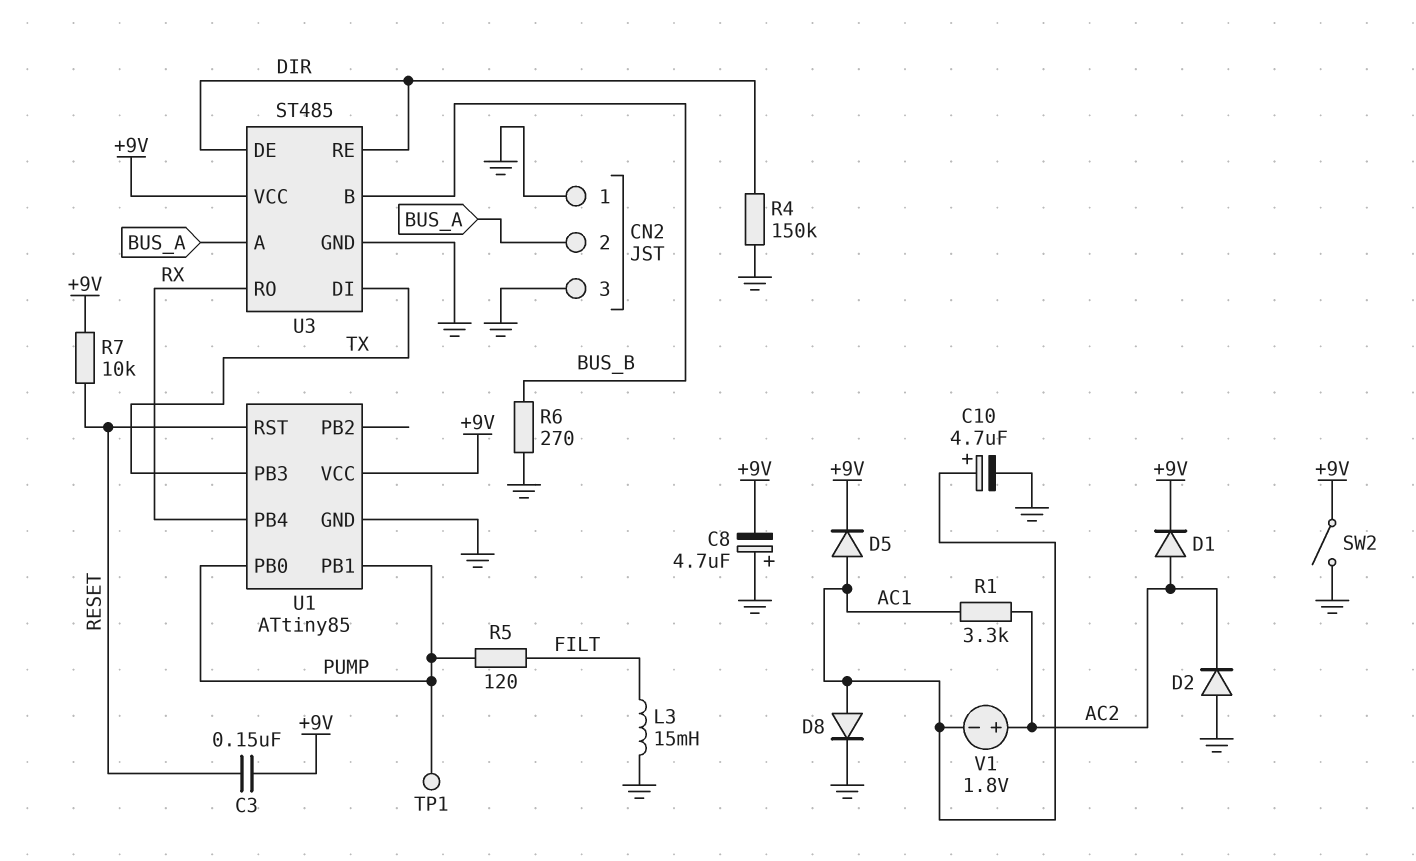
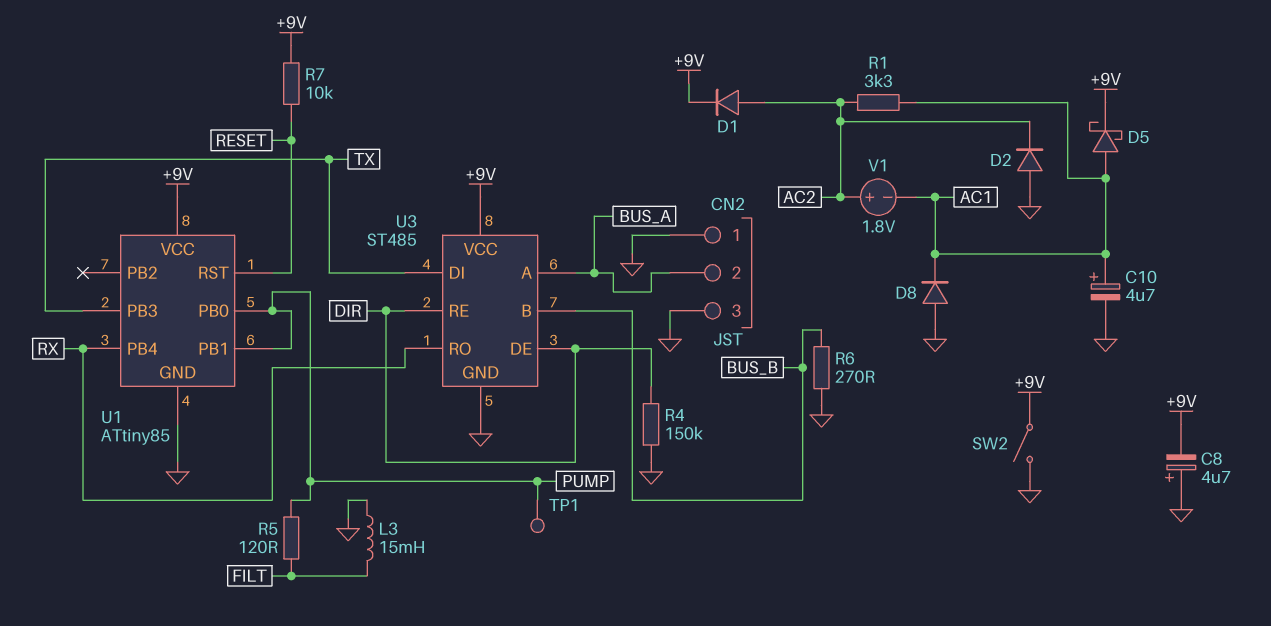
C3: 150nF (+9V, RESET) -> none
D5: diode (A AC1, K +9V) -> schottky (A AC1, K +9V)
D8: diode (A AC1, K GND) -> diode (A GND, K AC1)

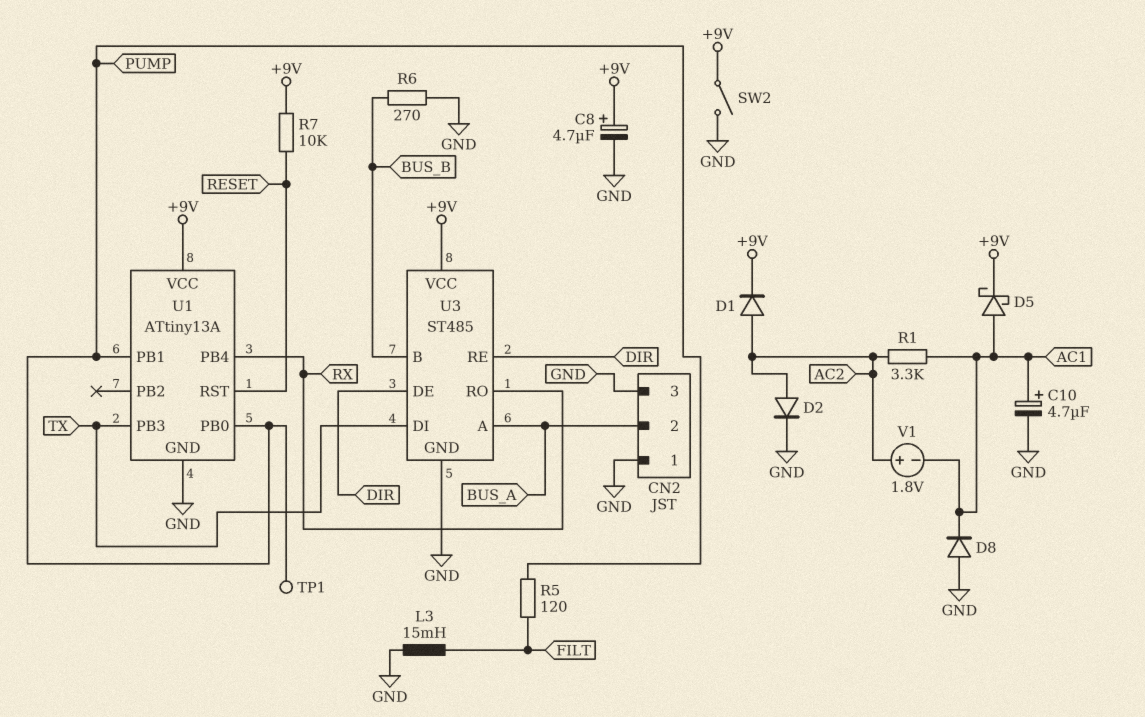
C8: 4.7uF (plus GND, minus +9V) -> 4.7uF (plus +9V, minus GND)
D2: diode (A GND, K AC2) -> diode (A AC2, K GND)
R4: 150k (DIR, GND) -> none
U1: ATtiny85 -> ATtiny13A

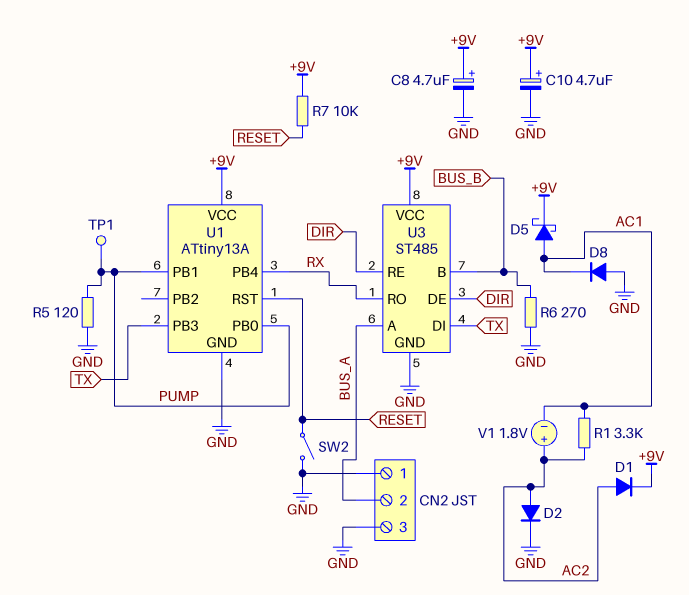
C10: 4.7uF (plus AC1, minus GND) -> 4.7uF (plus +9V, minus GND)
L3: 15mH (FILT, GND) -> none
R5: 120 (FILT, PUMP) -> 120 (GND, PUMP)
SW2: switch (+9V, GND) -> switch (GND, RESET)

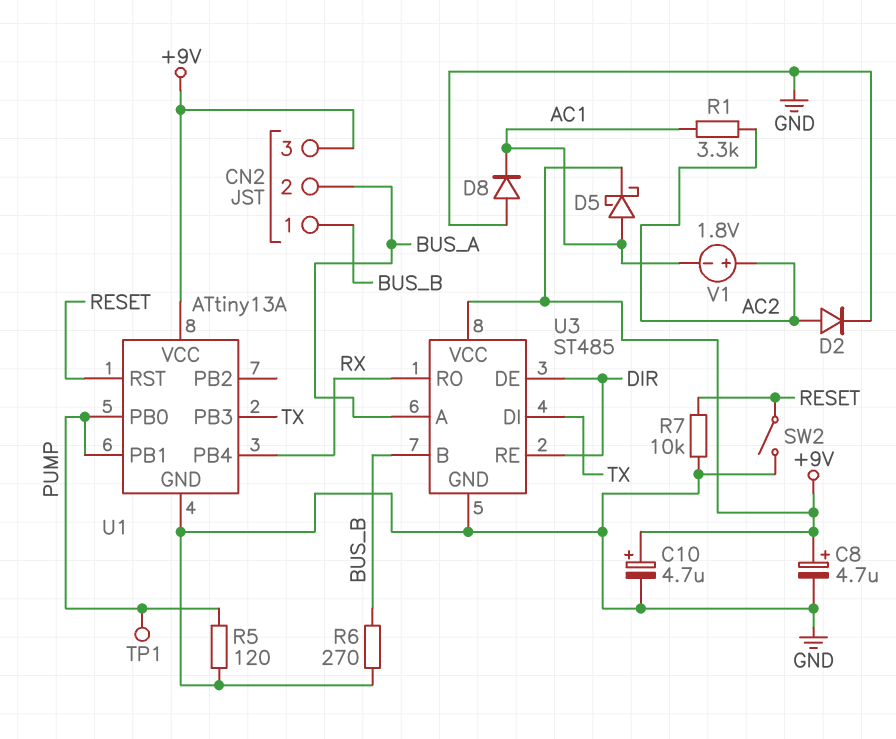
CN2 pin 1: GND -> BUS_B
CN2 pin 3: GND -> +9V
D1: diode (A AC2, K +9V) -> none
R7: 10k (+9V, RESET) -> 10k (GND, RESET)

